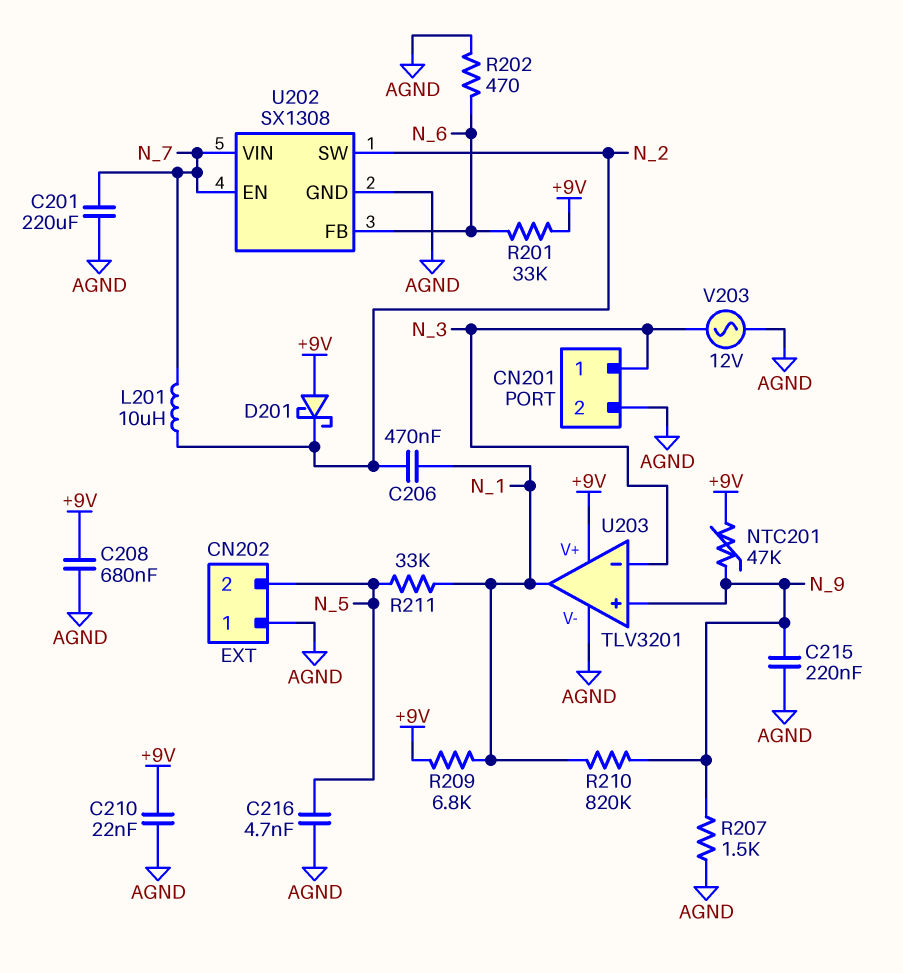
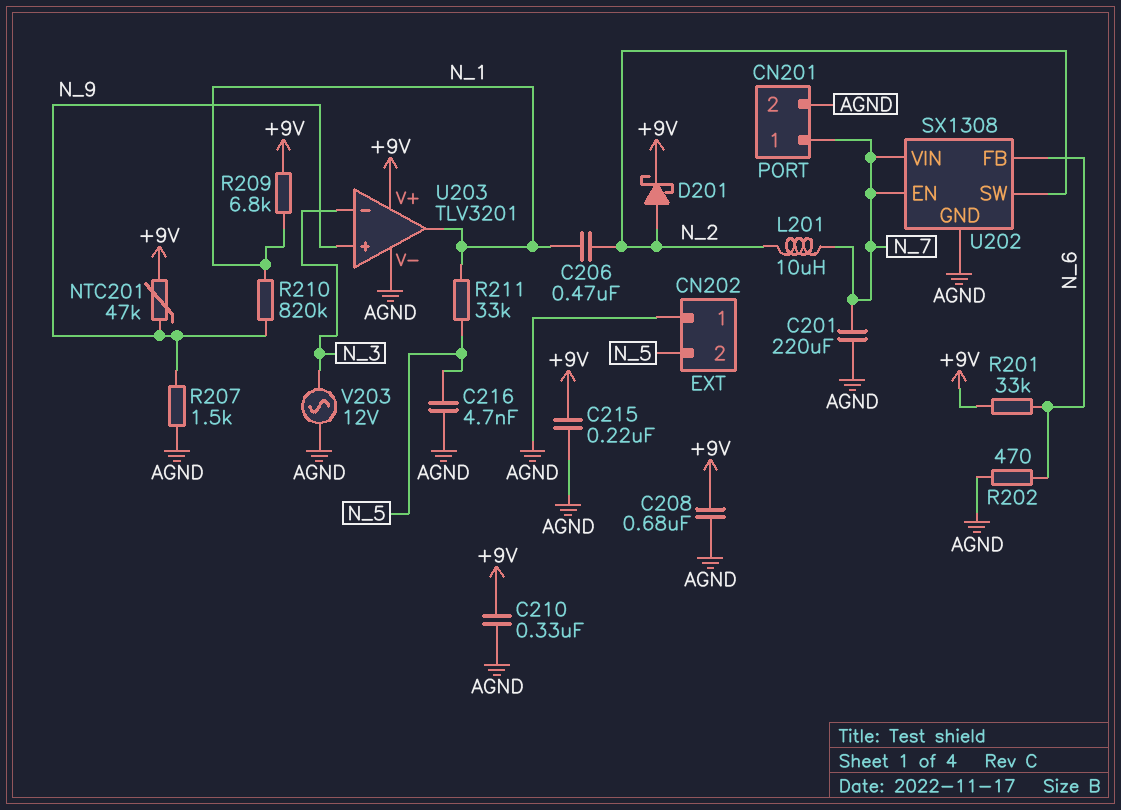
C210: 22nF (+9V, AGND) -> 330nF (+9V, AGND)
C215: 220nF (AGND, N_9) -> 220nF (+9V, AGND)
CN201 pin 1: N_3 -> N_7
D201: schottky (A +9V, K N_2) -> schottky (A N_2, K +9V)

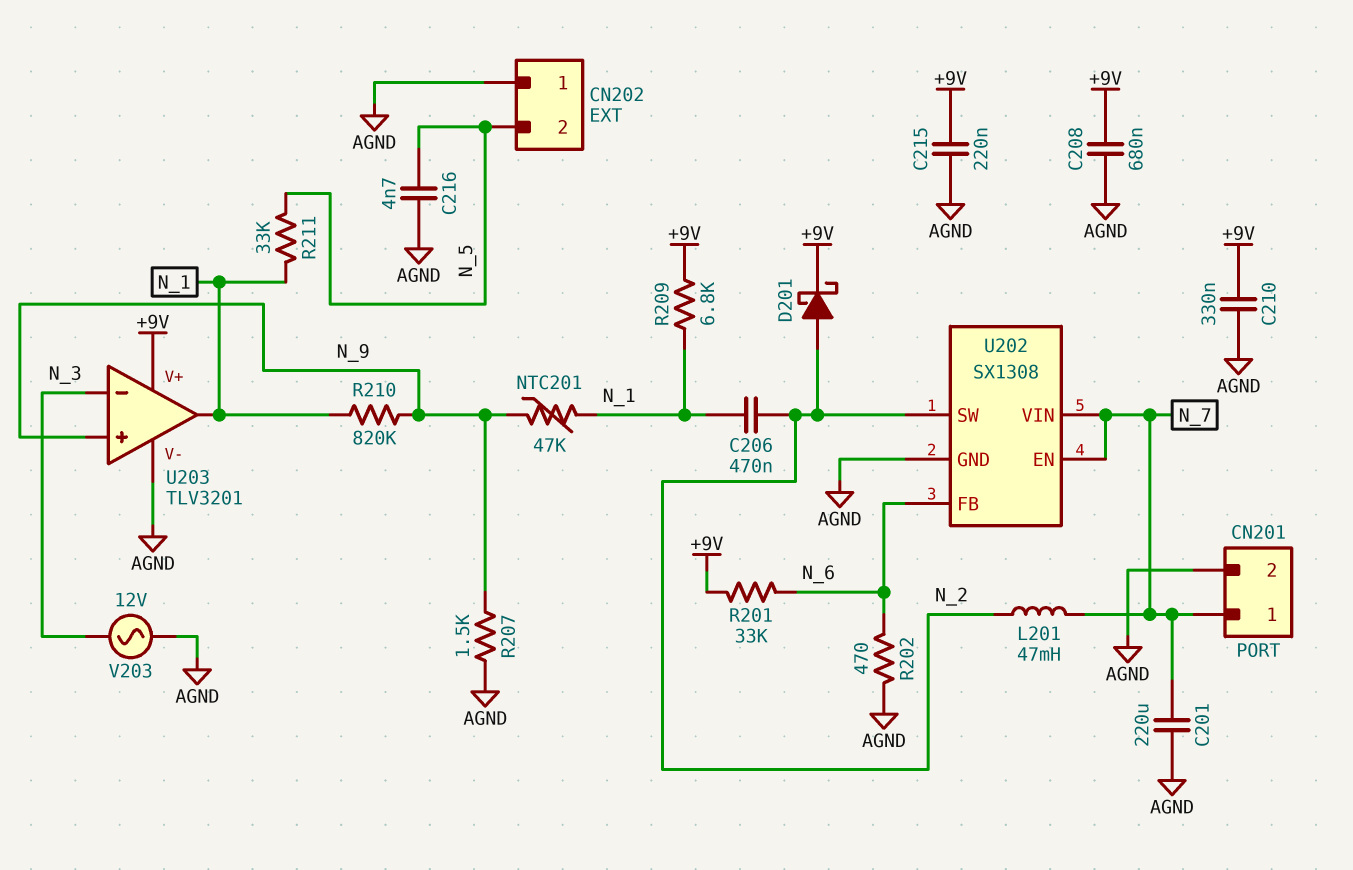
L201: 10uH (N_2, N_7) -> 47mH (N_2, N_7)
NTC201: 47k (+9V, N_9) -> 47k (N_1, N_9)

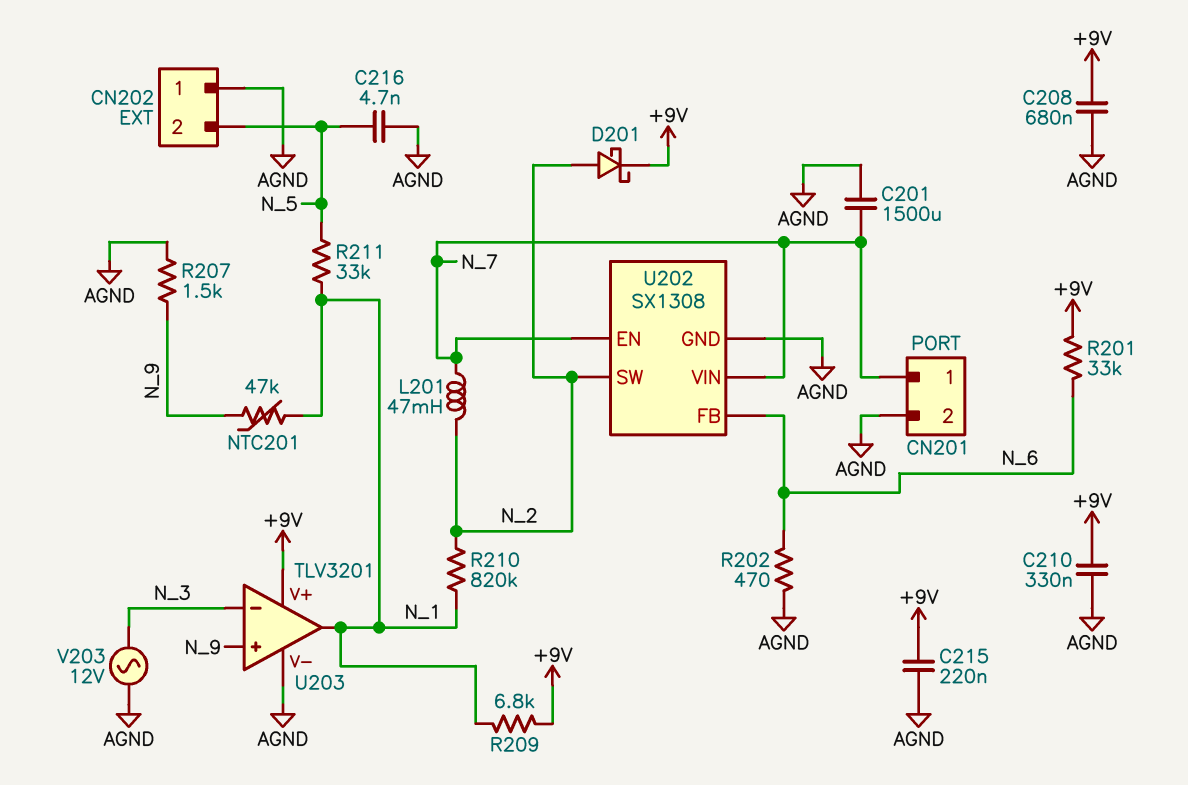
C201: 220uF (AGND, N_7) -> 1500uF (AGND, N_7)
C206: 470nF (N_1, N_2) -> none
R210: 820k (N_1, N_9) -> 820k (N_1, N_2)

